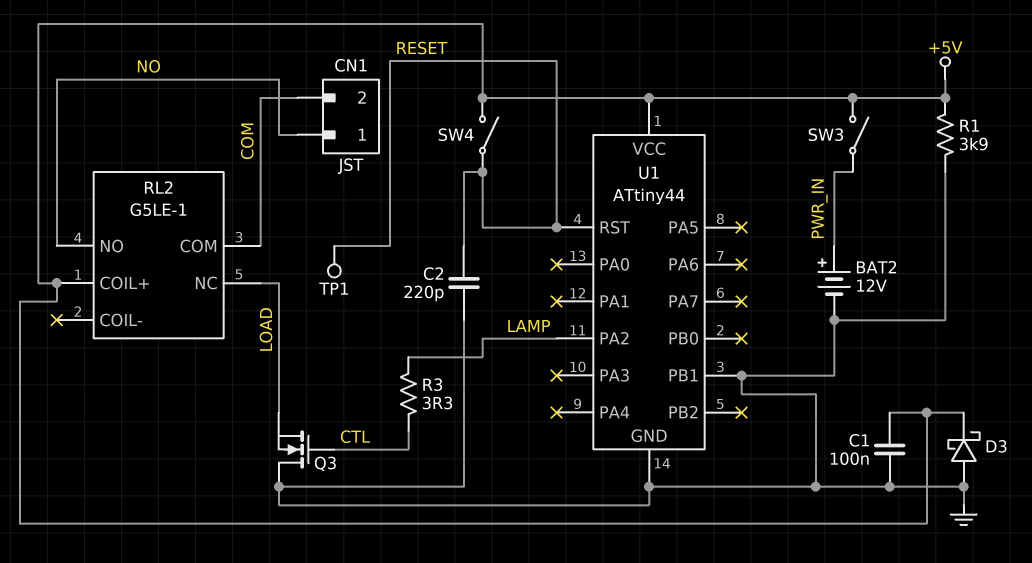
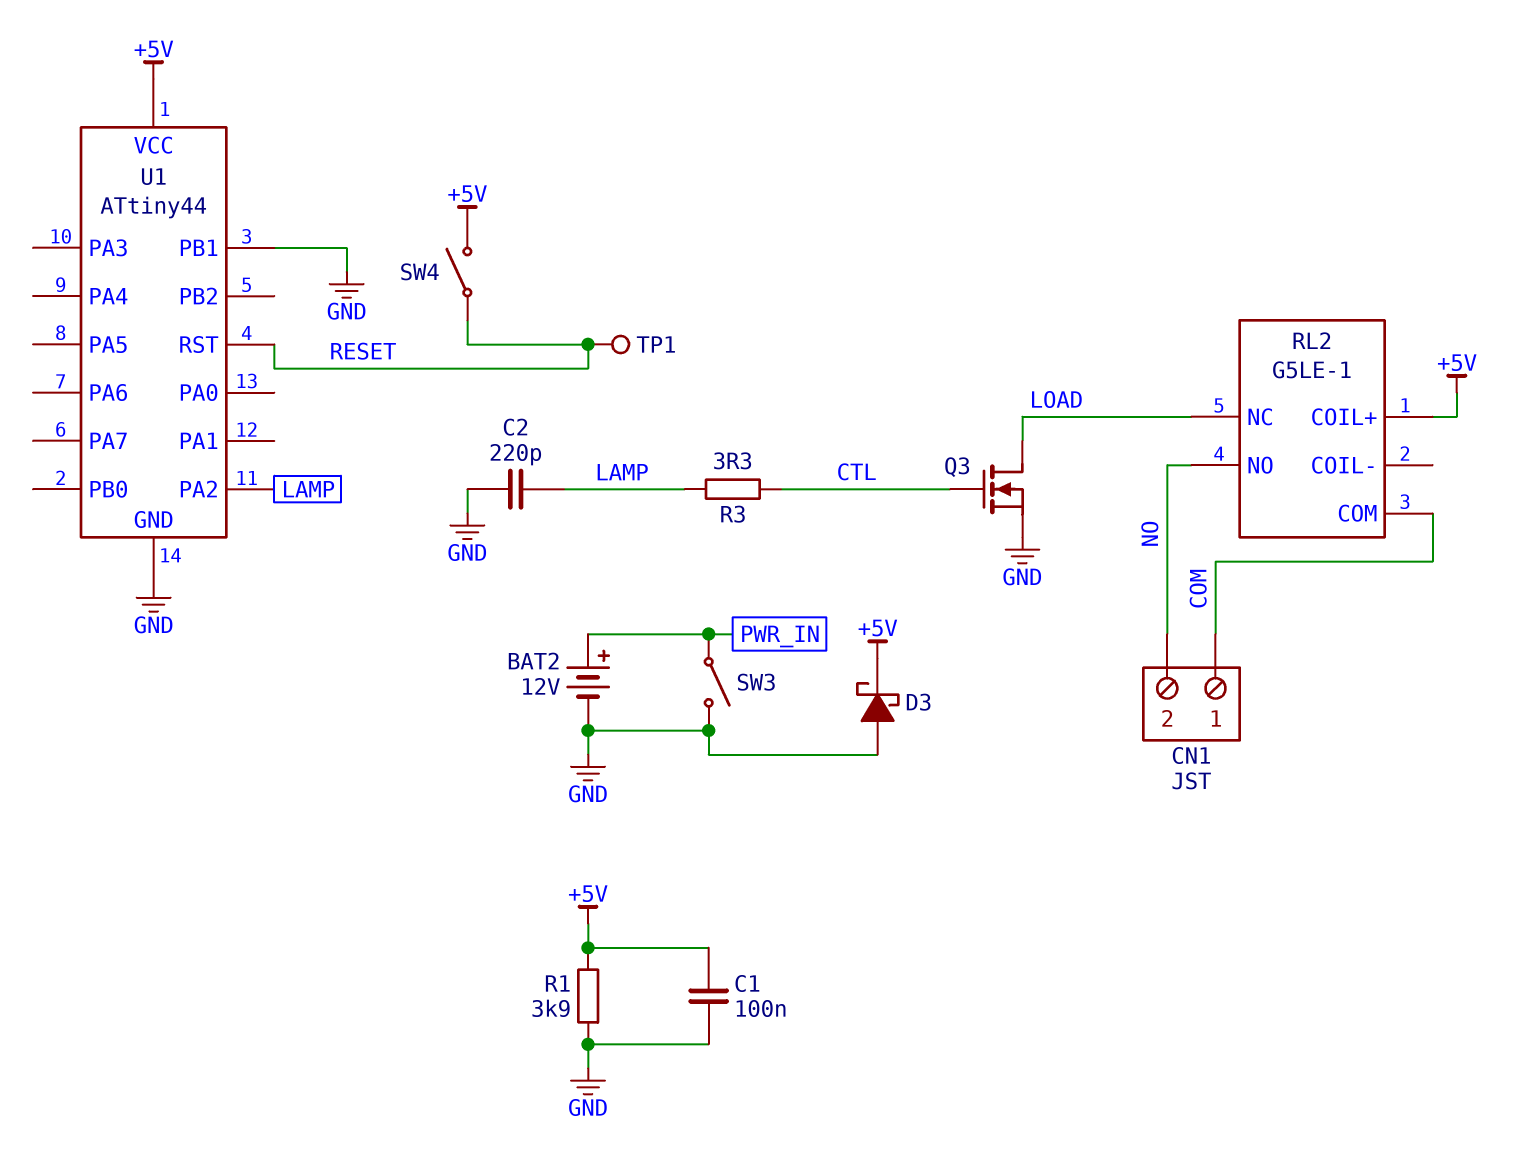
C2: 220pF (GND, RESET) -> 220pF (GND, LAMP)
CN1 pin 1: NO -> COM
CN1 pin 2: COM -> NO
Q3: NMOS (G CTL, D GND, S LOAD) -> NMOS (G CTL, D LOAD, S GND)
SW3: switch (+5V, PWR_IN) -> switch (GND, PWR_IN)

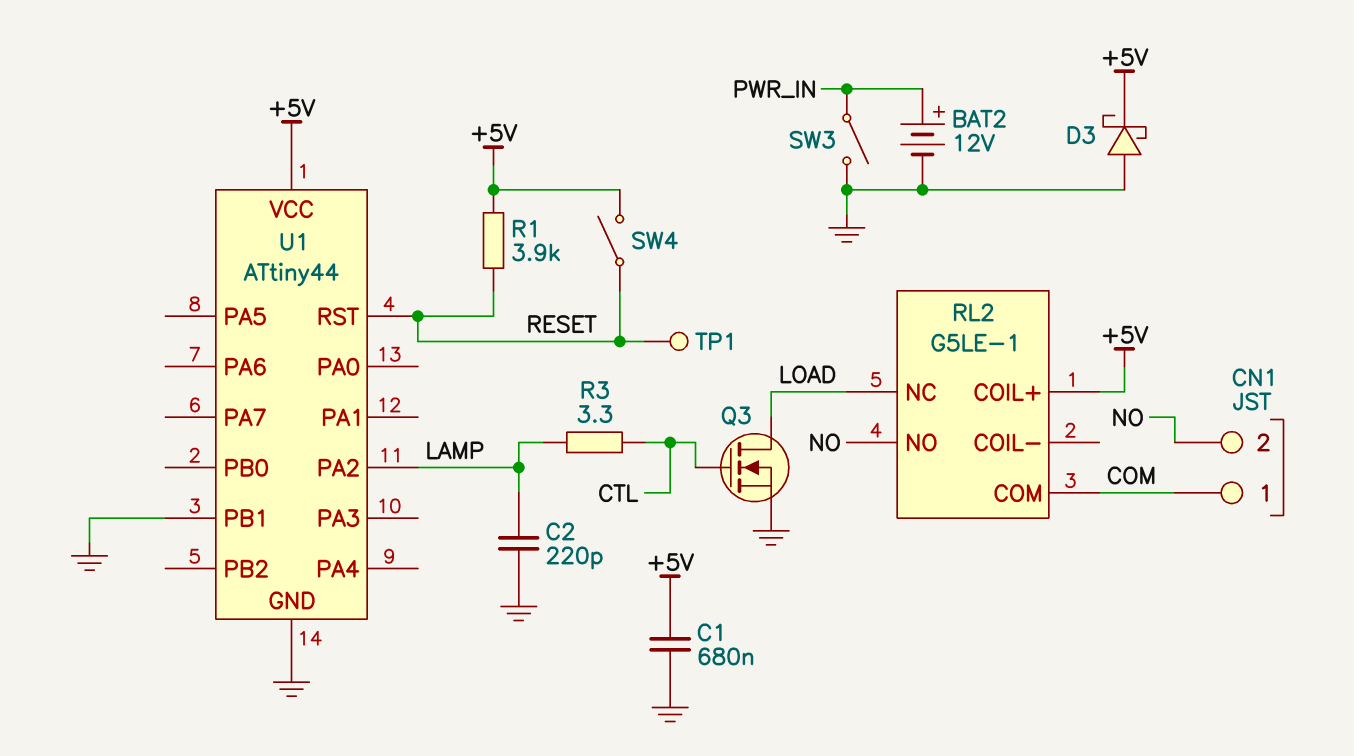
C1: 100nF (+5V, GND) -> 680nF (+5V, GND)
R1: 3.9k (+5V, GND) -> 3.9k (+5V, RESET)

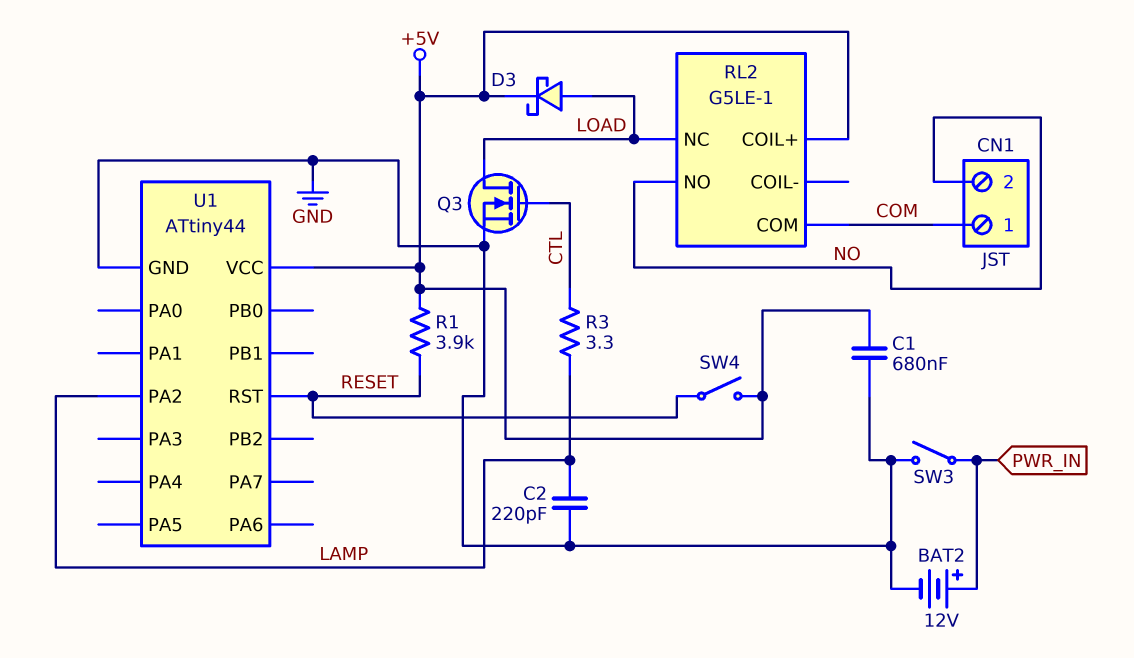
D3: schottky (A GND, K +5V) -> schottky (A LOAD, K +5V)
TP1: test point (RESET) -> none
U1 pin PB1: GND -> none

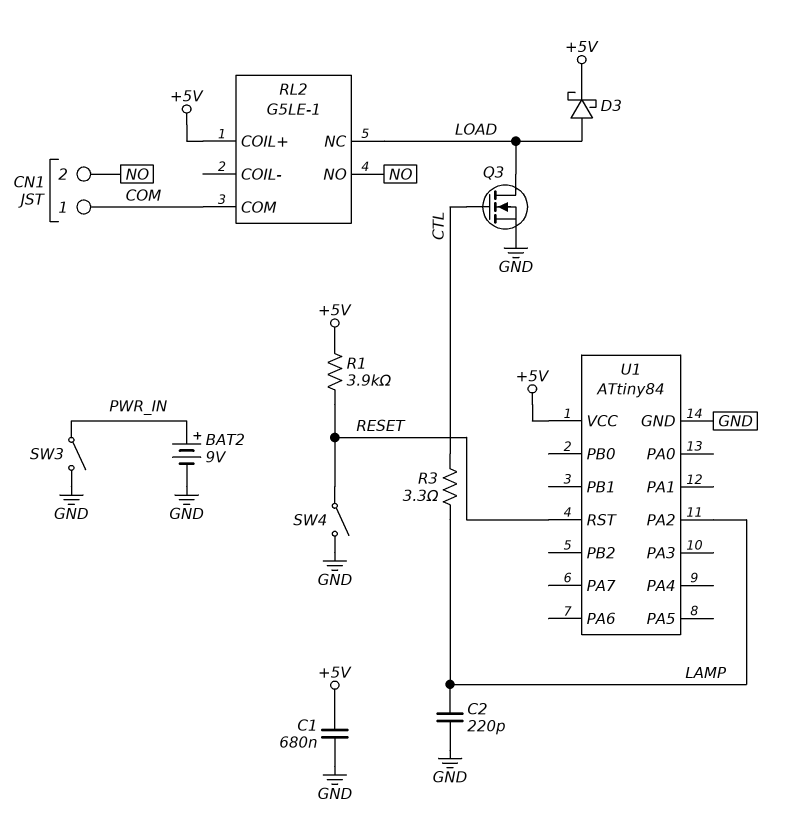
BAT2: 12V (plus PWR_IN, minus GND) -> 9V (plus PWR_IN, minus GND)
SW4: switch (+5V, RESET) -> switch (GND, RESET)
U1: ATtiny44 -> ATtiny84

